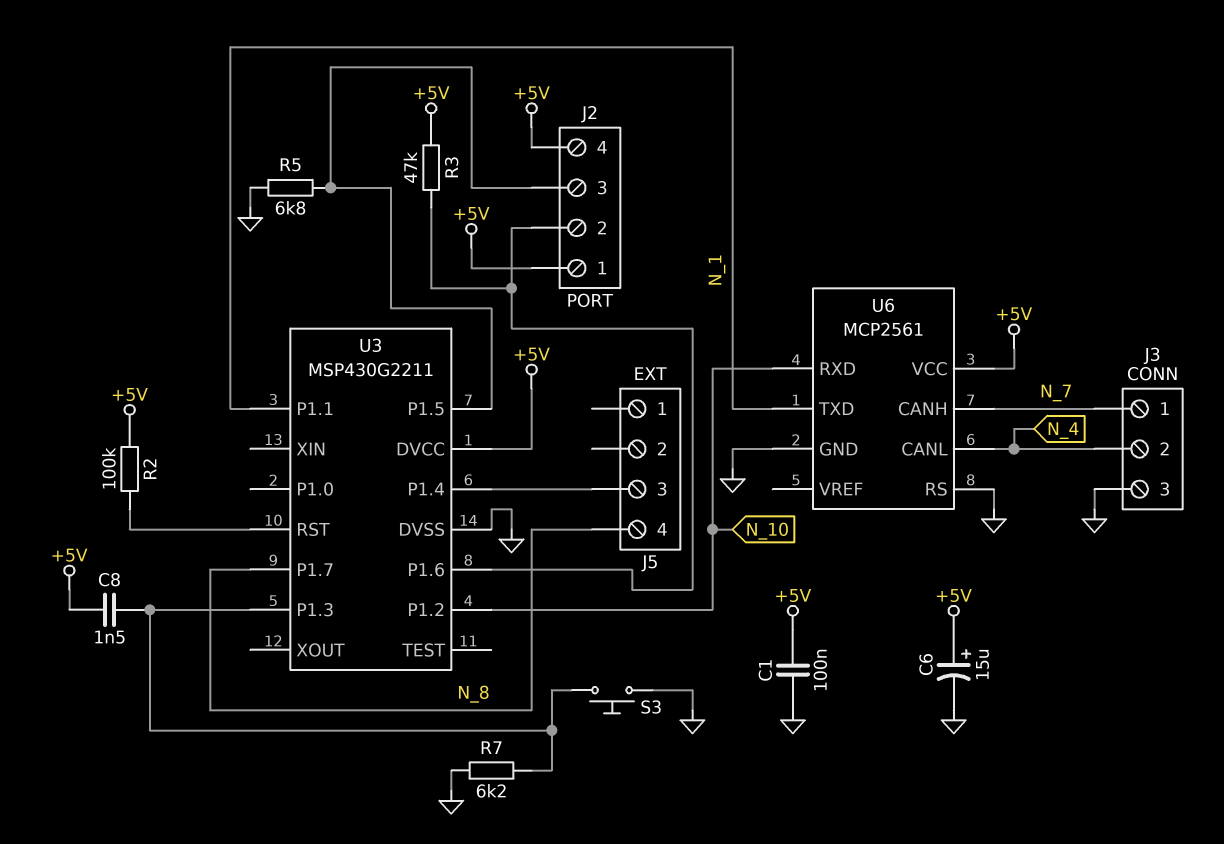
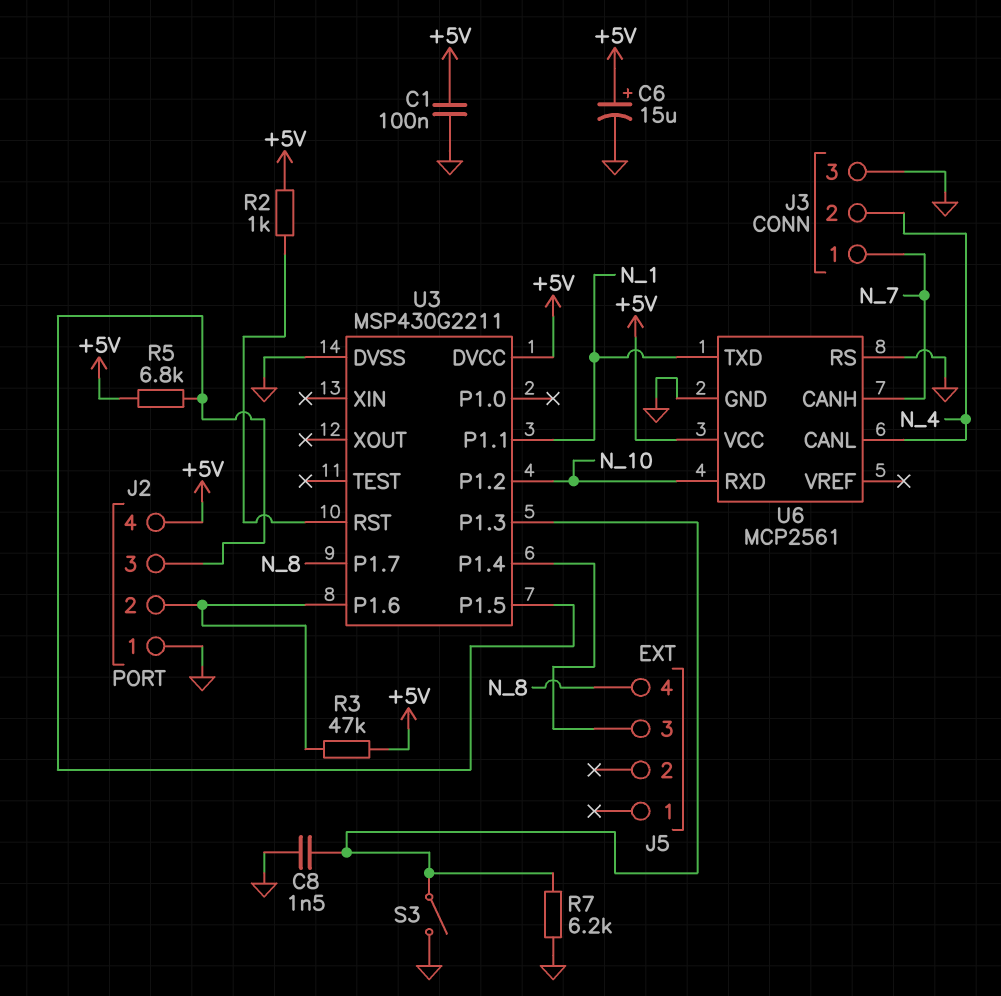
C8: 1.5nF (+5V, U3/P1.3) -> 1.5nF (GND, U3/P1.3)
J2 pin 1: +5V -> GND
R2: 100k (+5V, U3/RST) -> 1k (+5V, U3/RST)
R5: 6.8k (GND, J2/3) -> 6.8k (+5V, J2/3)
S3: button (GND, U3/P1.3) -> switch (GND, U3/P1.3)

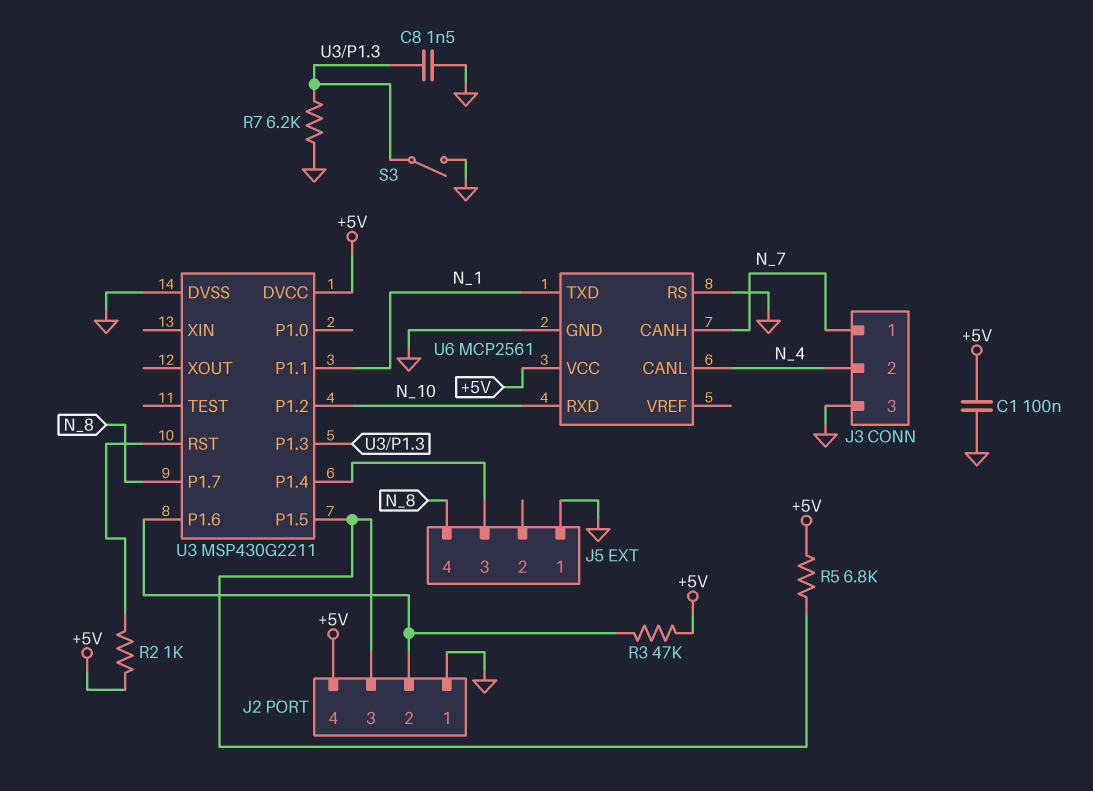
C6: 15uF (plus +5V, minus GND) -> none
J5 pin 1: none -> GND

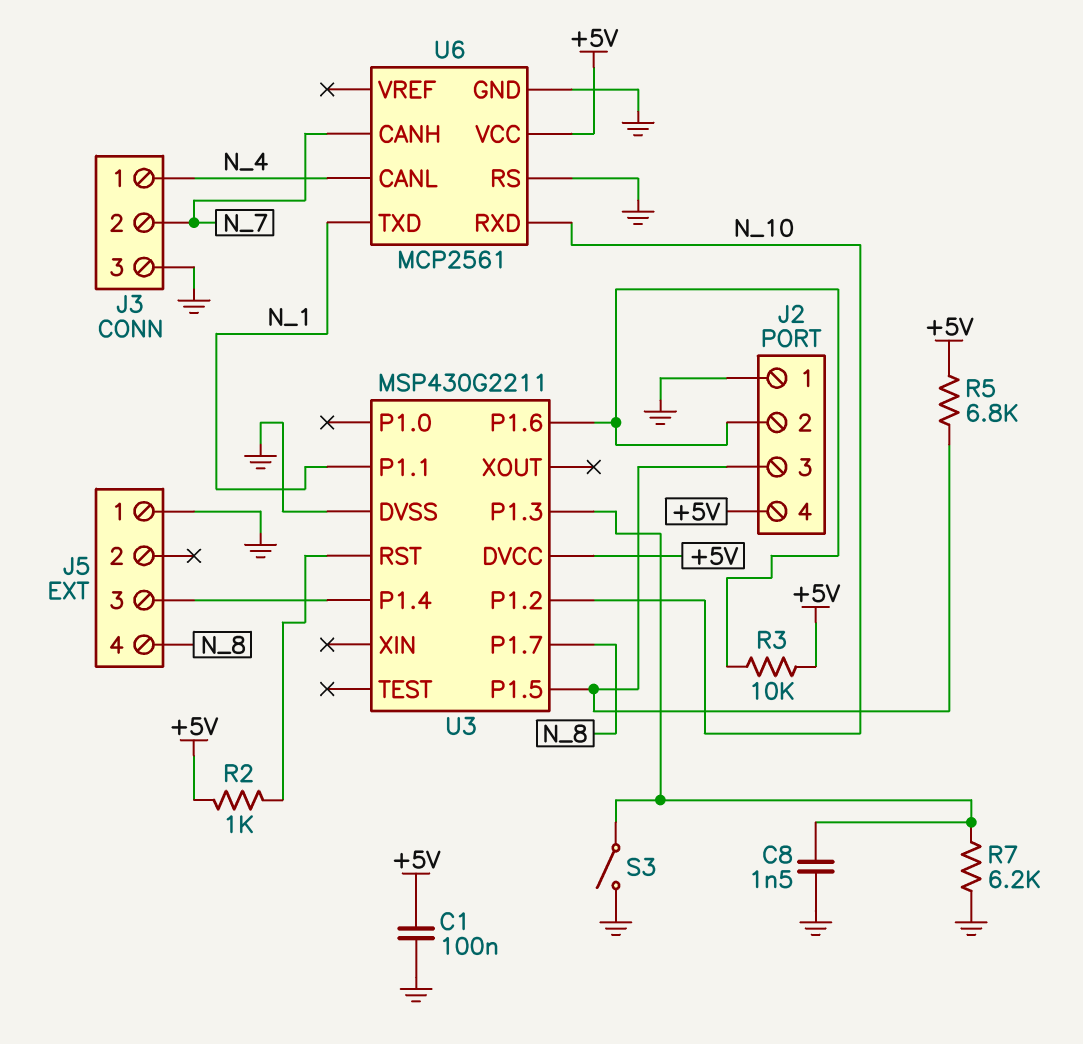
J3 pin 1: N_7 -> N_4
J3 pin 2: N_4 -> N_7
R3: 47k (+5V, J2/2) -> 10k (+5V, J2/2)

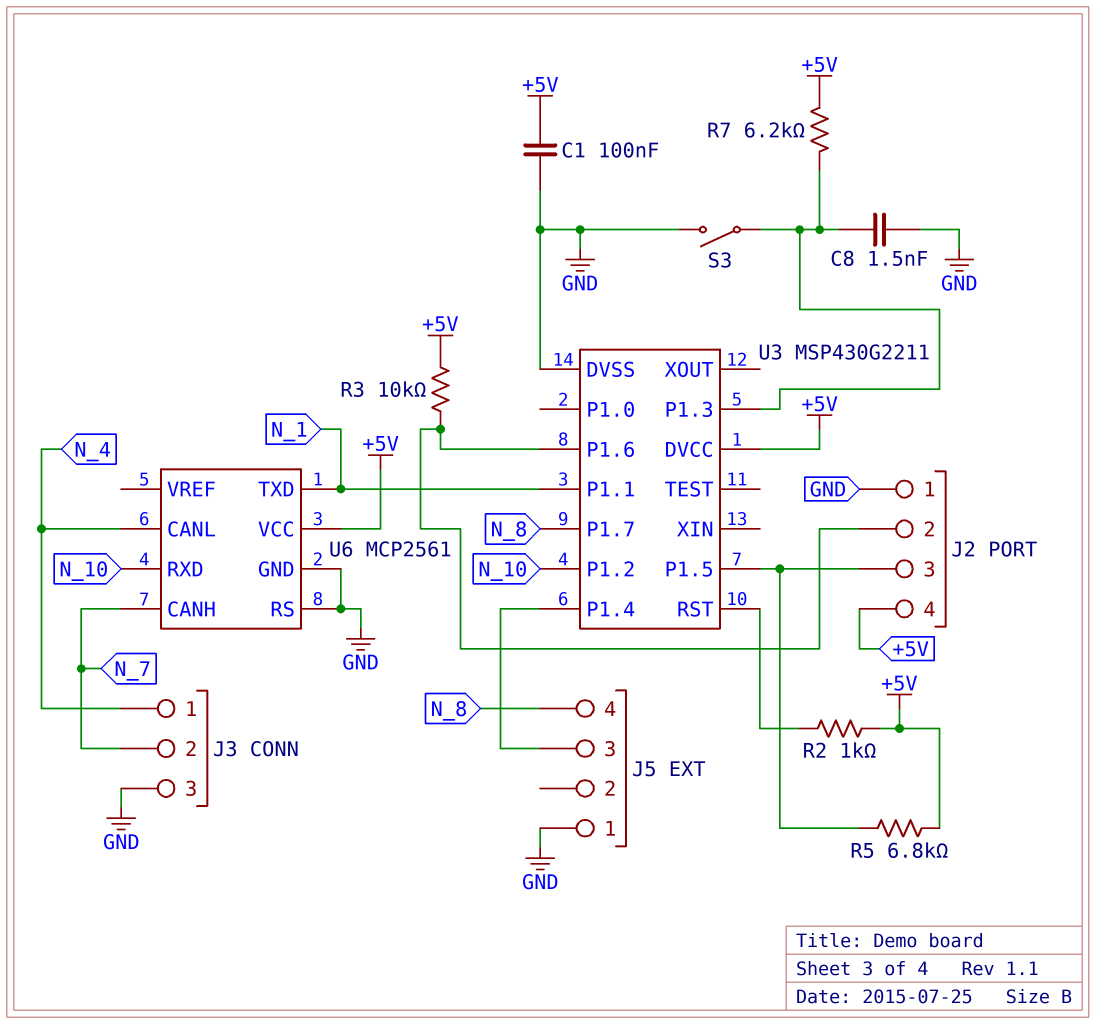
R7: 6.2k (GND, U3/P1.3) -> 6.2k (+5V, U3/P1.3)

